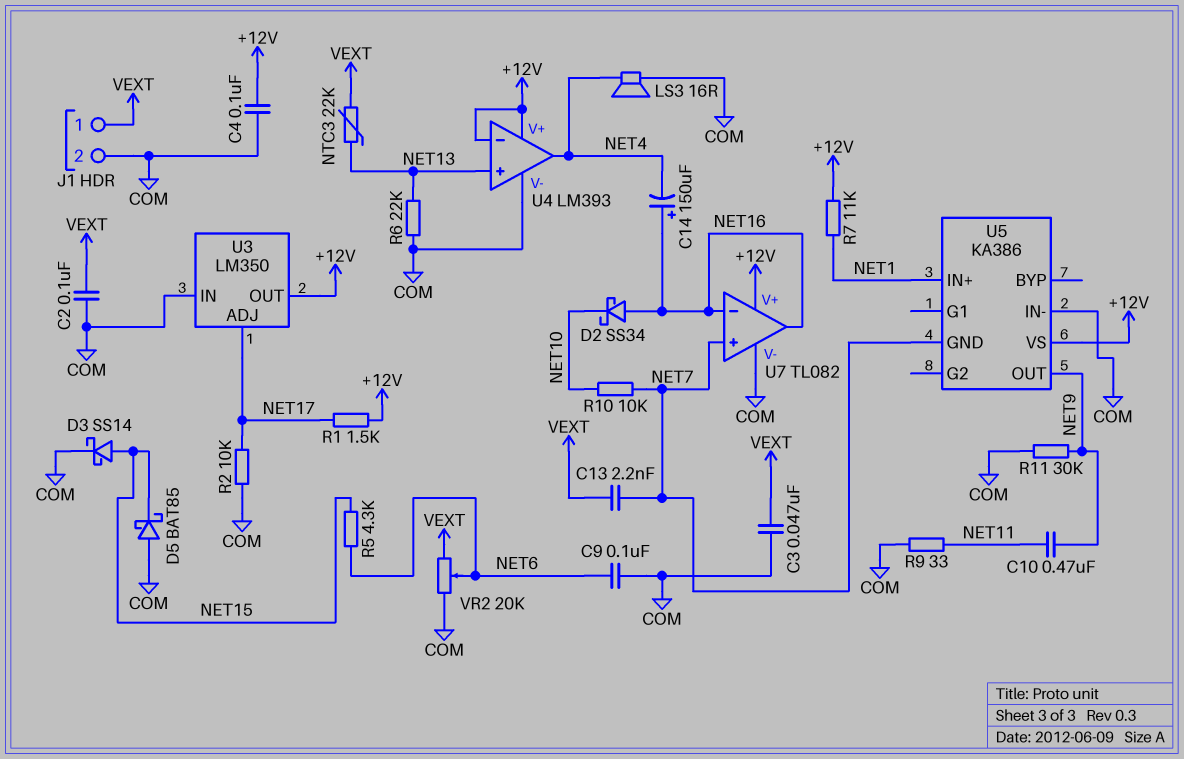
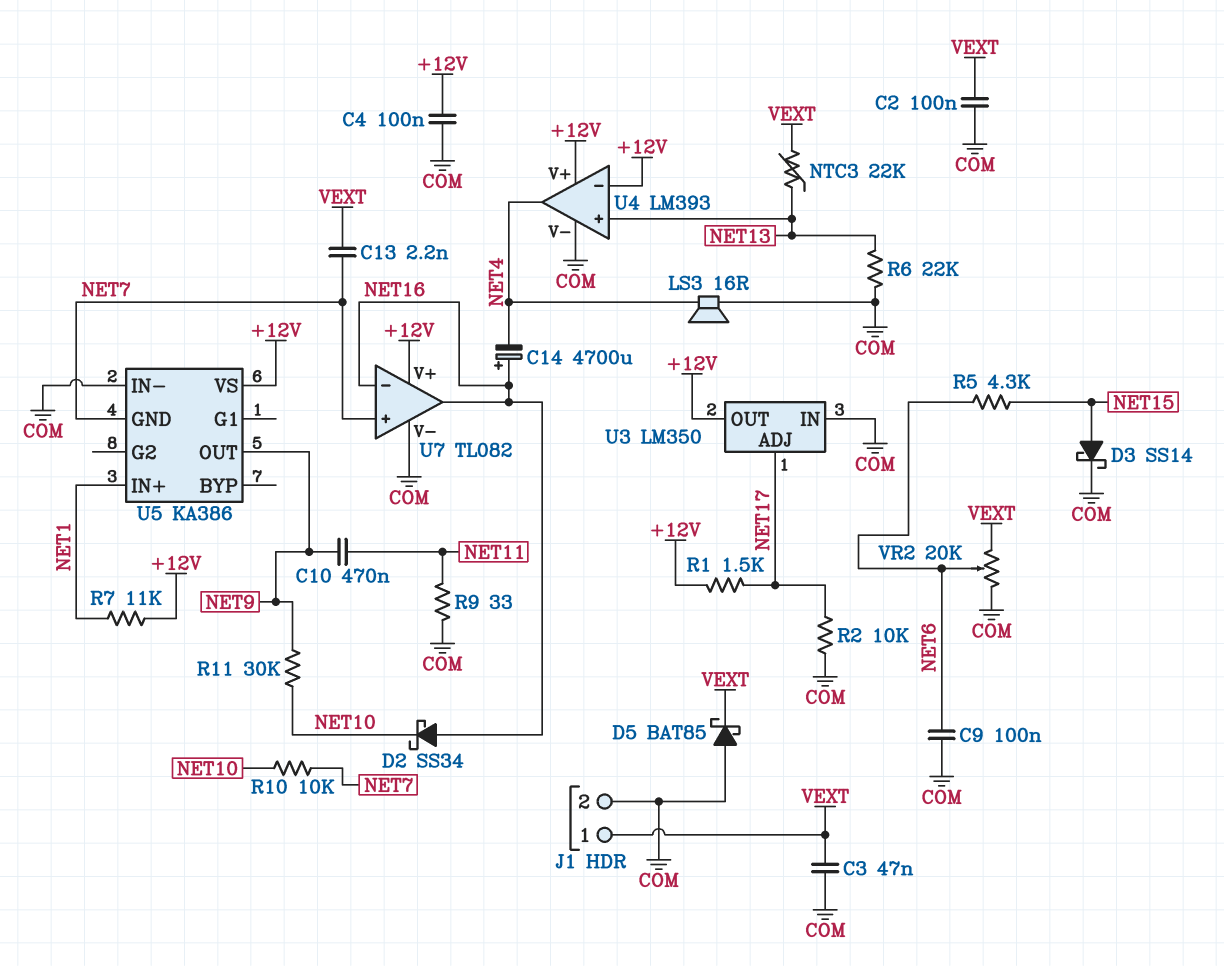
C14: 150uF (plus NET16, minus NET4) -> 4700uF (plus NET16, minus NET4)
D5: schottky BAT85 (A COM, K NET15) -> schottky BAT85 (A COM, K VEXT)
R11: 30k (COM, NET9) -> 30k (NET9, NET10)

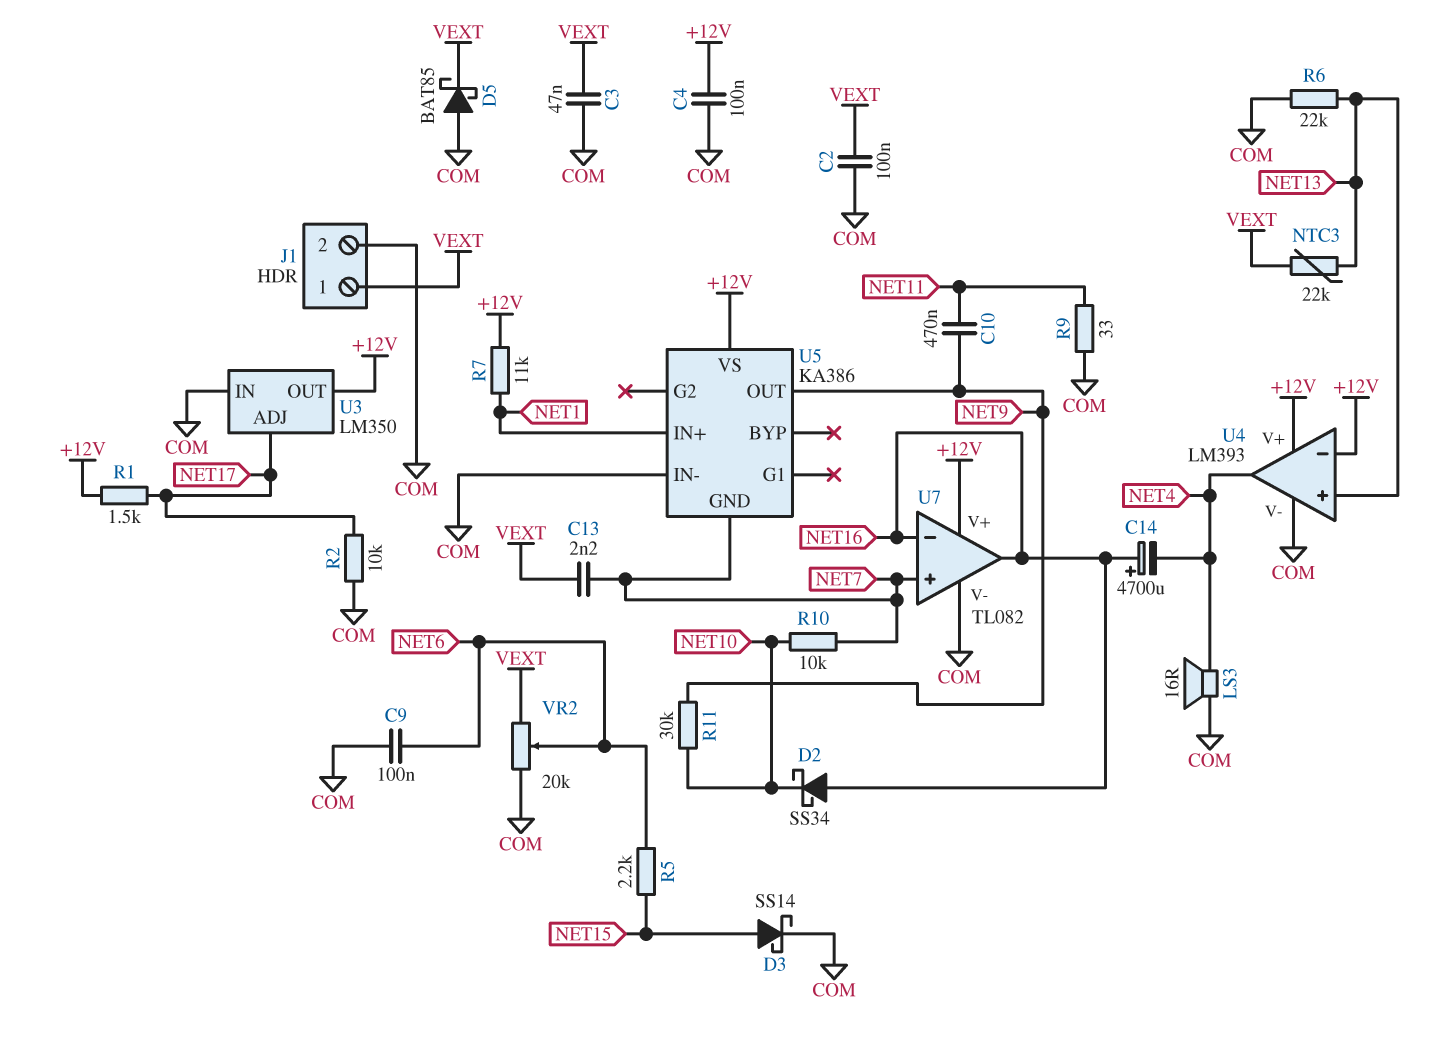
R5: 4.3k (NET6, NET15) -> 2.2k (NET6, NET15)

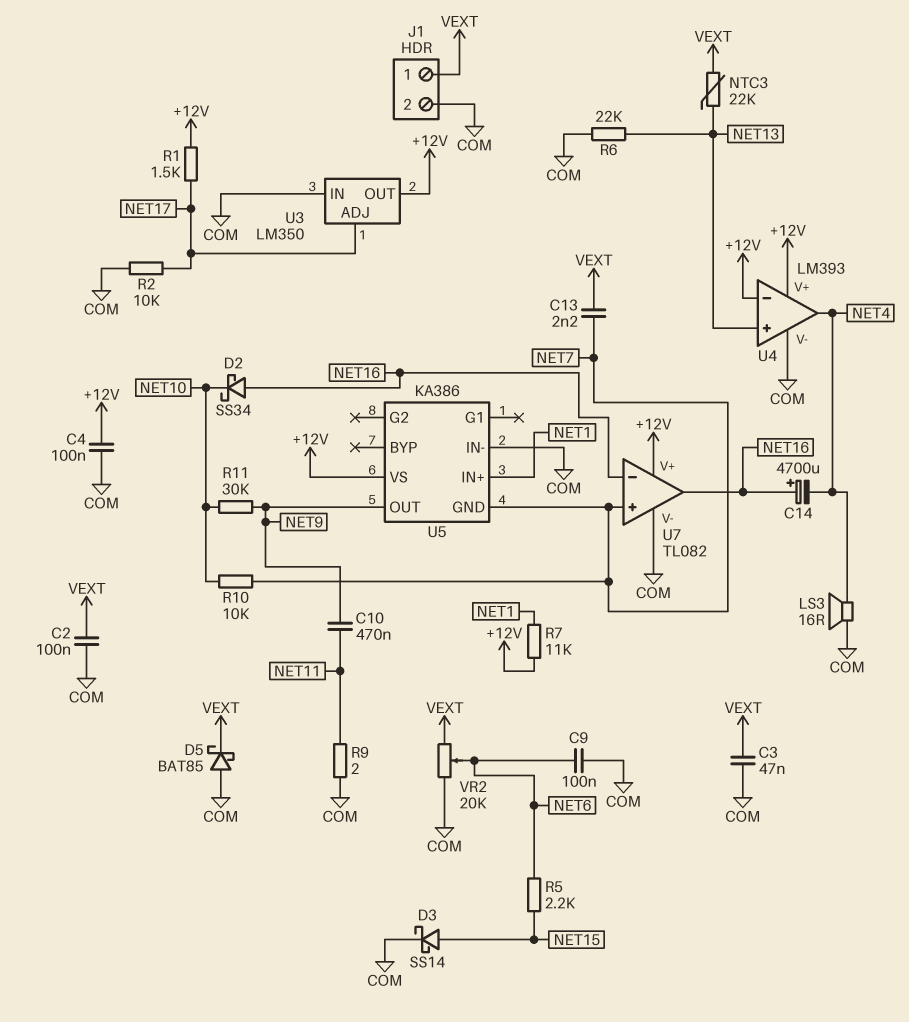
R9: 33 (COM, NET11) -> 2 (COM, NET11)

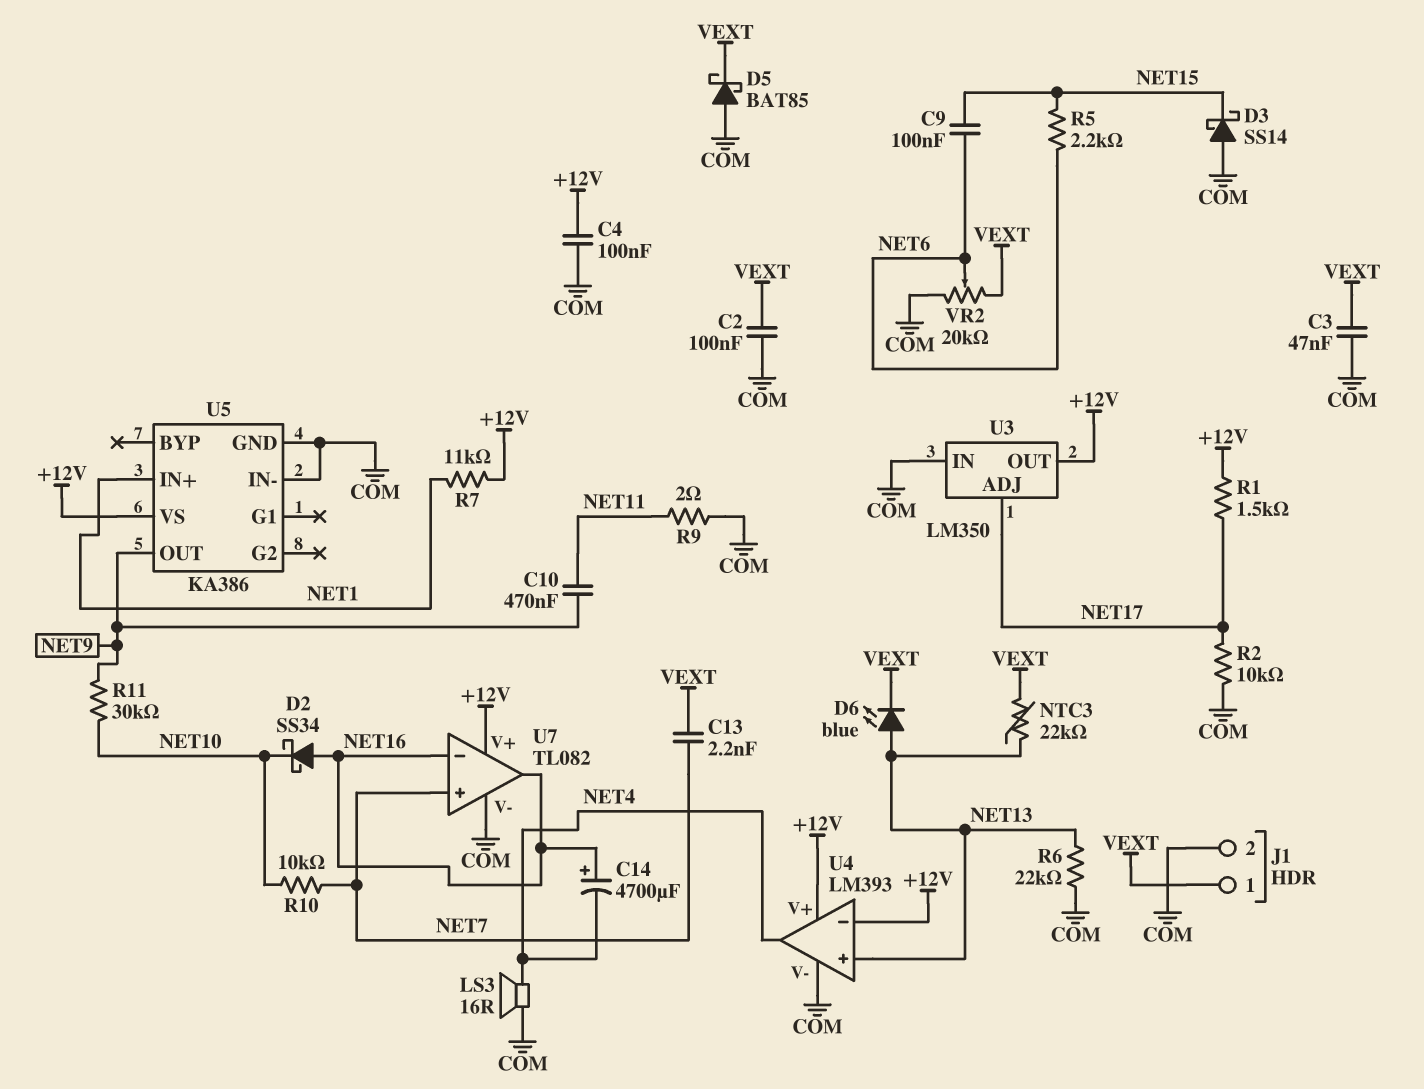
C9: 100nF (COM, NET6) -> 100nF (NET6, NET15)
D3: schottky SS14 (A NET15, K COM) -> schottky SS14 (A COM, K NET15)
D6: none -> LED blue (A NET13, K VEXT)
U5 pin GND: NET7 -> COM

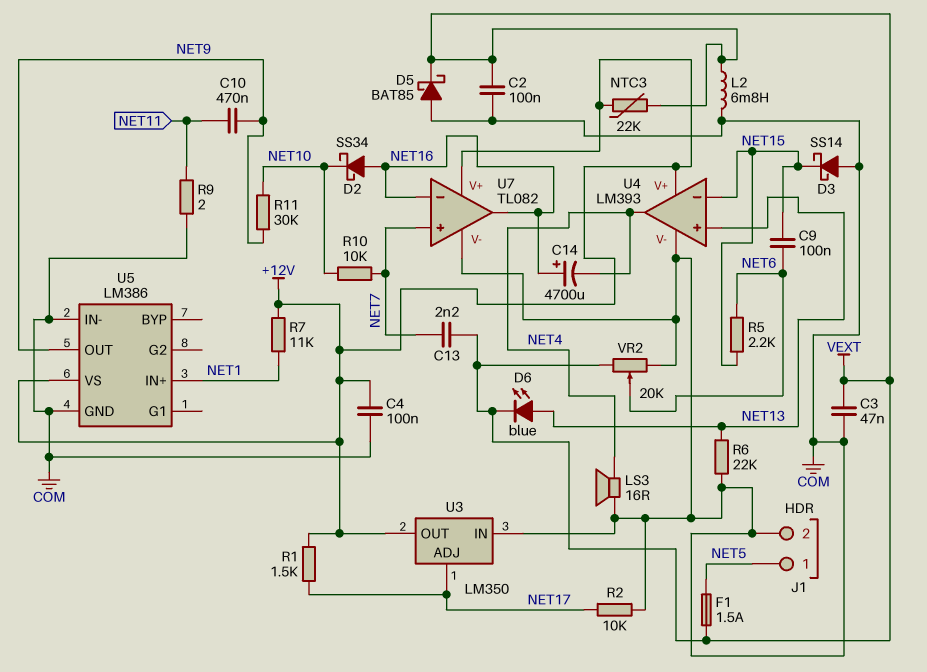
F1: none -> 1.5A (NET5, VEXT)
J1 pin 1: VEXT -> NET5
L2: none -> 6.8mH (COM, VEXT)
NTC3: 22k (NET13, VEXT) -> 22k (+12V, VEXT)
U4 pin in-: +12V -> NET15
U5: KA386 -> LM386

